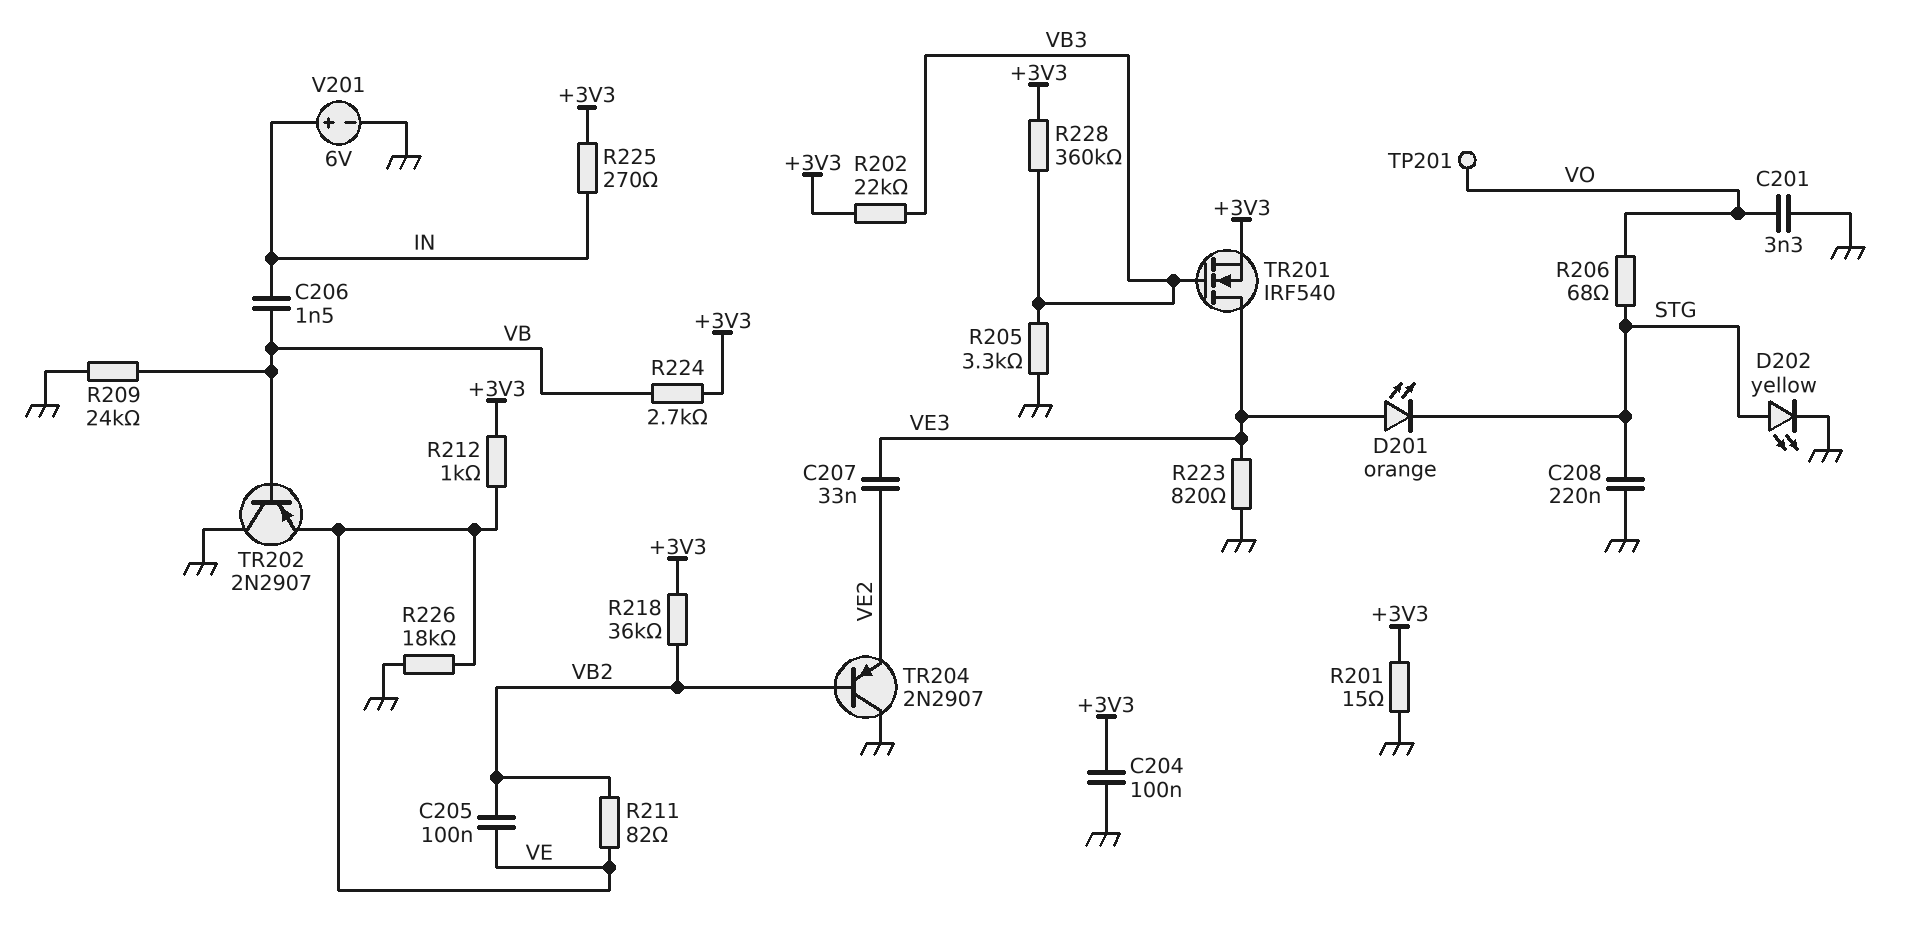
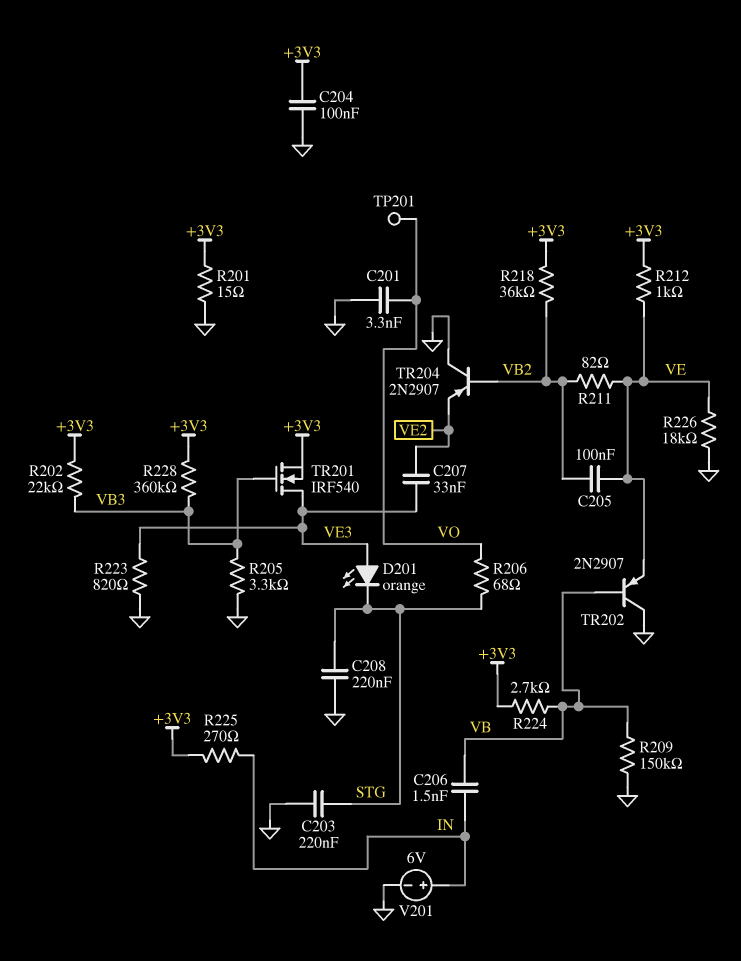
C203: none -> 220nF (GND, STG)
D202: LED yellow (A STG, K GND) -> none
R209: 24k (GND, VB) -> 150k (GND, VB)

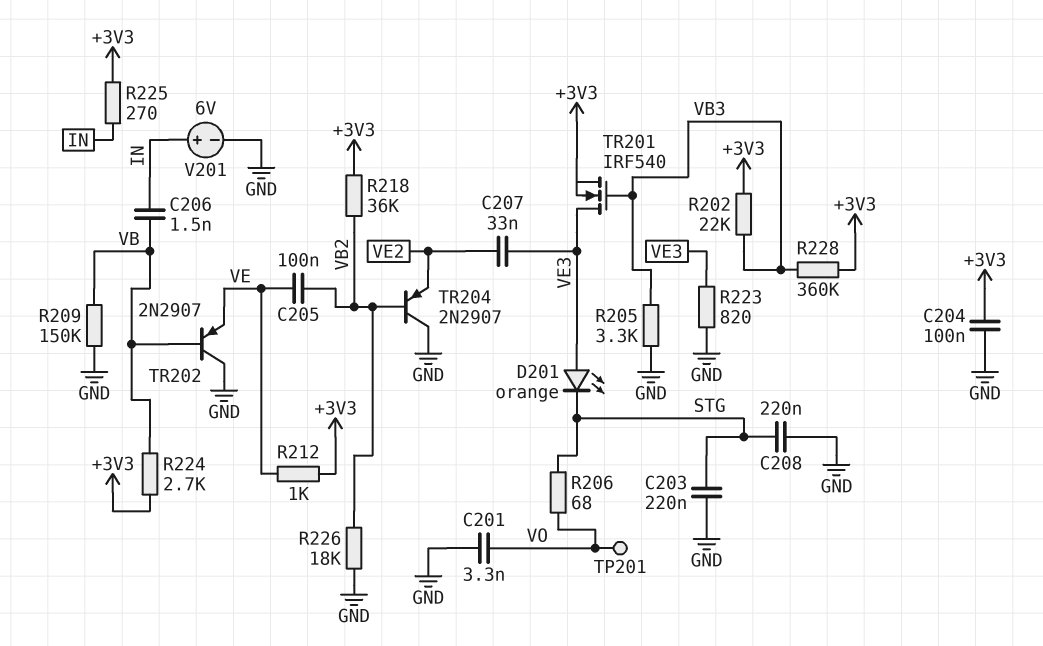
R201: 15 (+3V3, GND) -> none
R211: 82 (VB2, VE) -> none
R226: 18k (GND, VE) -> 18k (GND, VB2)

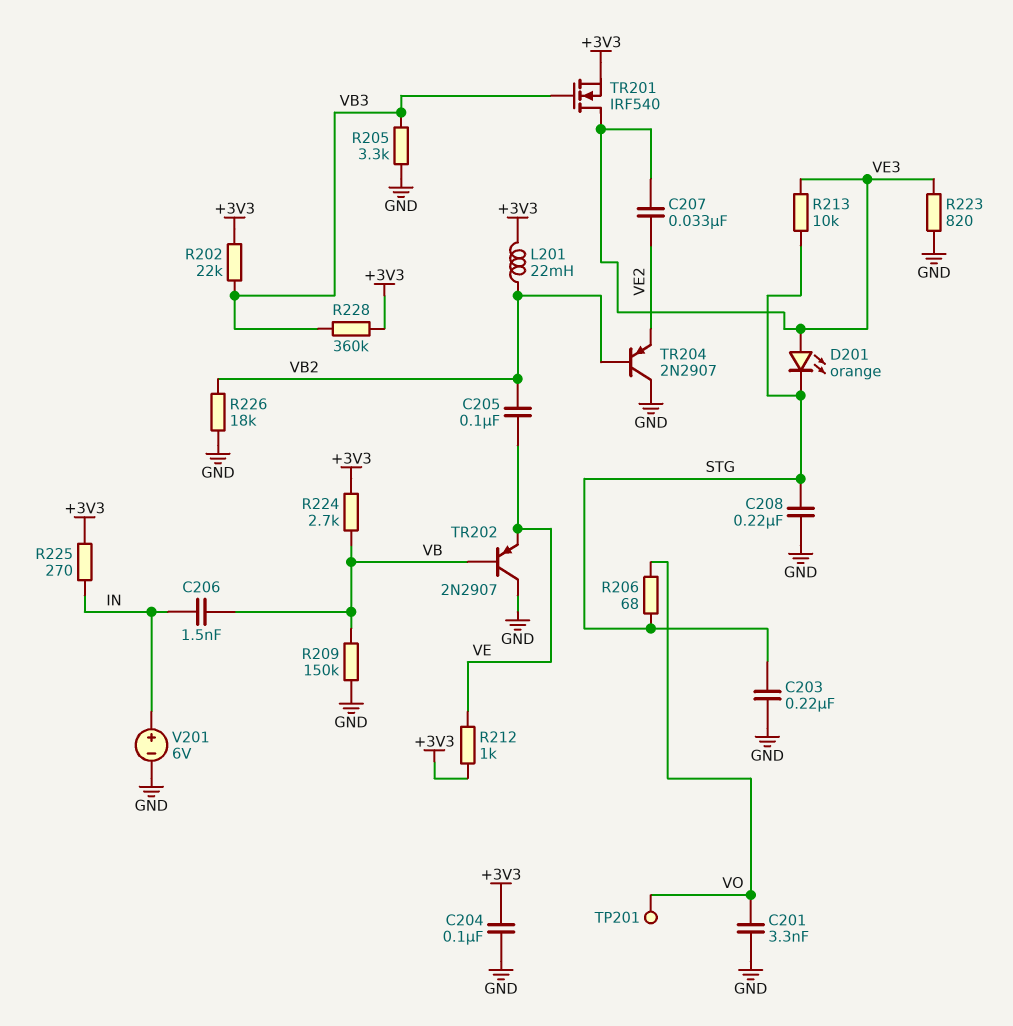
L201: none -> 22mH (+3V3, VB2)
R213: none -> 10k (STG, VE3)
R218: 36k (+3V3, VB2) -> none

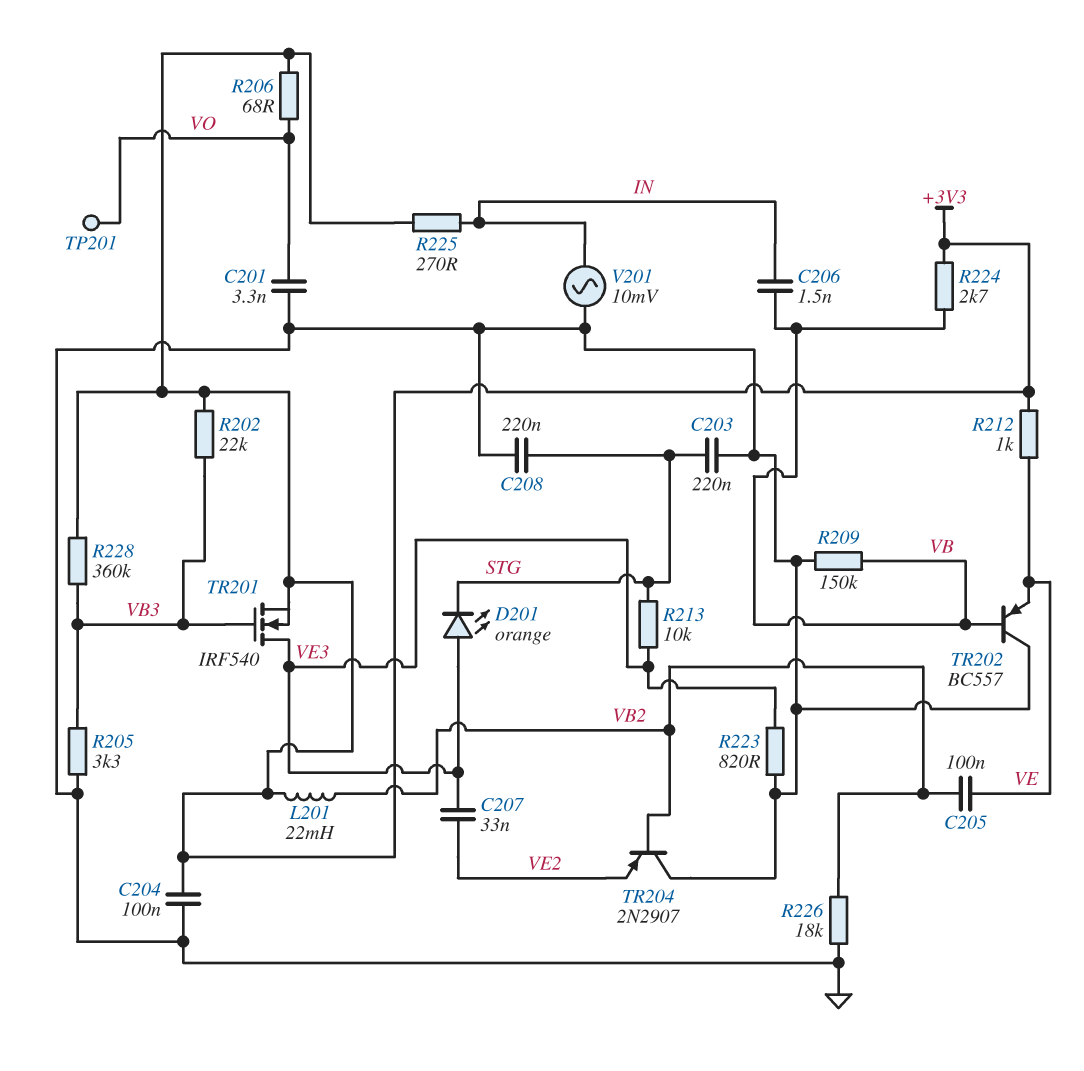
R206: 68 (STG, VO) -> 68 (+3V3, VO)
TR202: PNP 2N2907 (B VB, C GND, E VE) -> PNP BC557 (B VB, C GND, E VE)
V201: 6V (plus IN, minus GND) -> AC 10mV (GND, IN)

